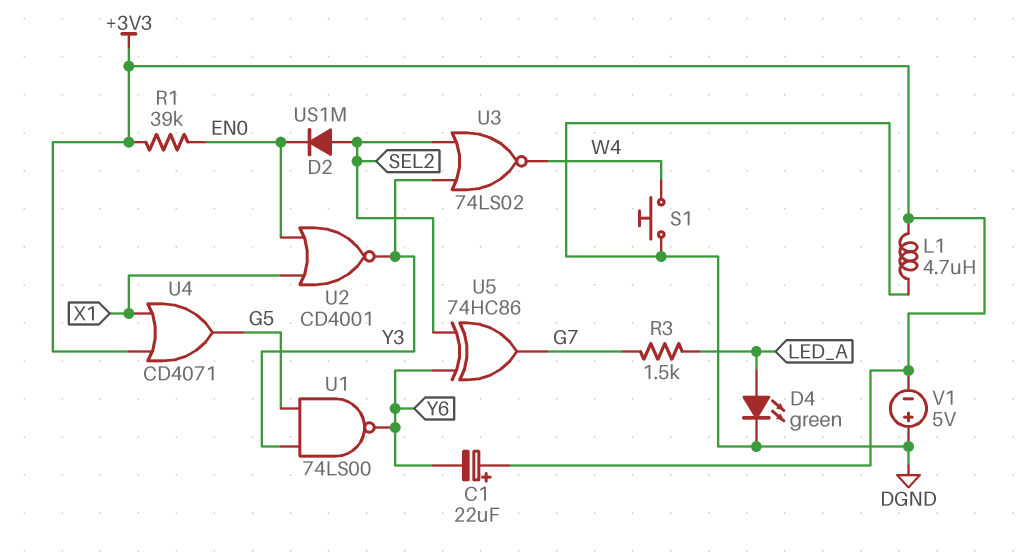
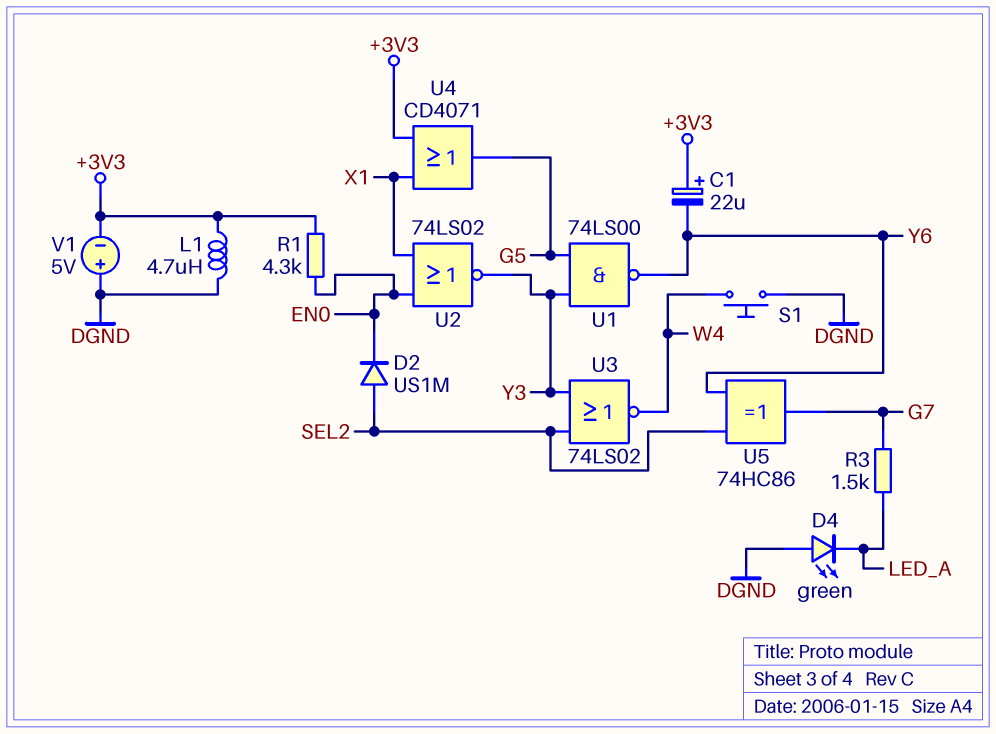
D4: LED green (A LED_A, K DGND) -> LED green (A DGND, K LED_A)
R1: 39k (+3V3, EN0) -> 4.3k (+3V3, EN0)
U2: NOR CD4001 (in EN0, in X1, out Y3) -> NOR 74LS02 (in EN0, in X1, out Y3)

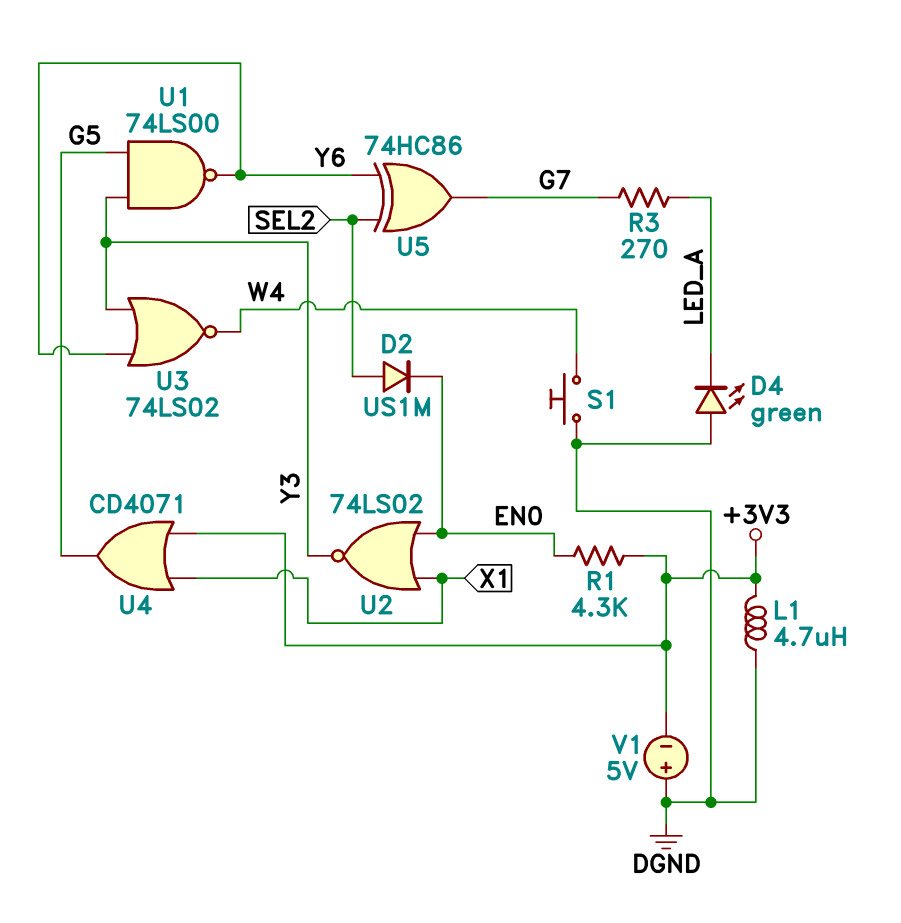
C1: 22uF (plus +3V3, minus Y6) -> none
R3: 1.5k (G7, LED_A) -> 270 (G7, LED_A)
U3: NOR 74LS02 (in SEL2, in Y3, out W4) -> NOR 74LS02 (in Y3, in Y6, out W4)

